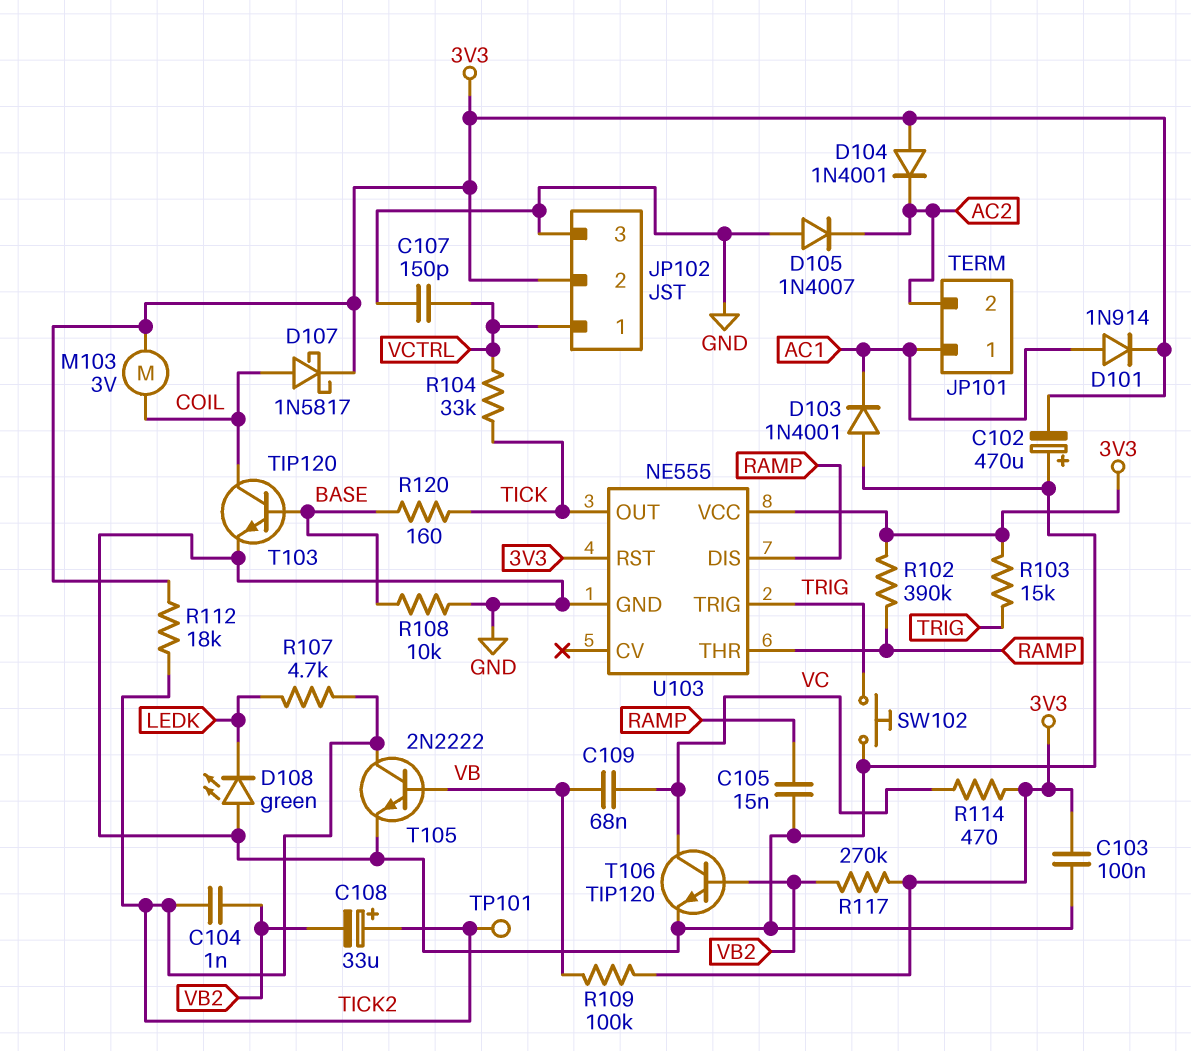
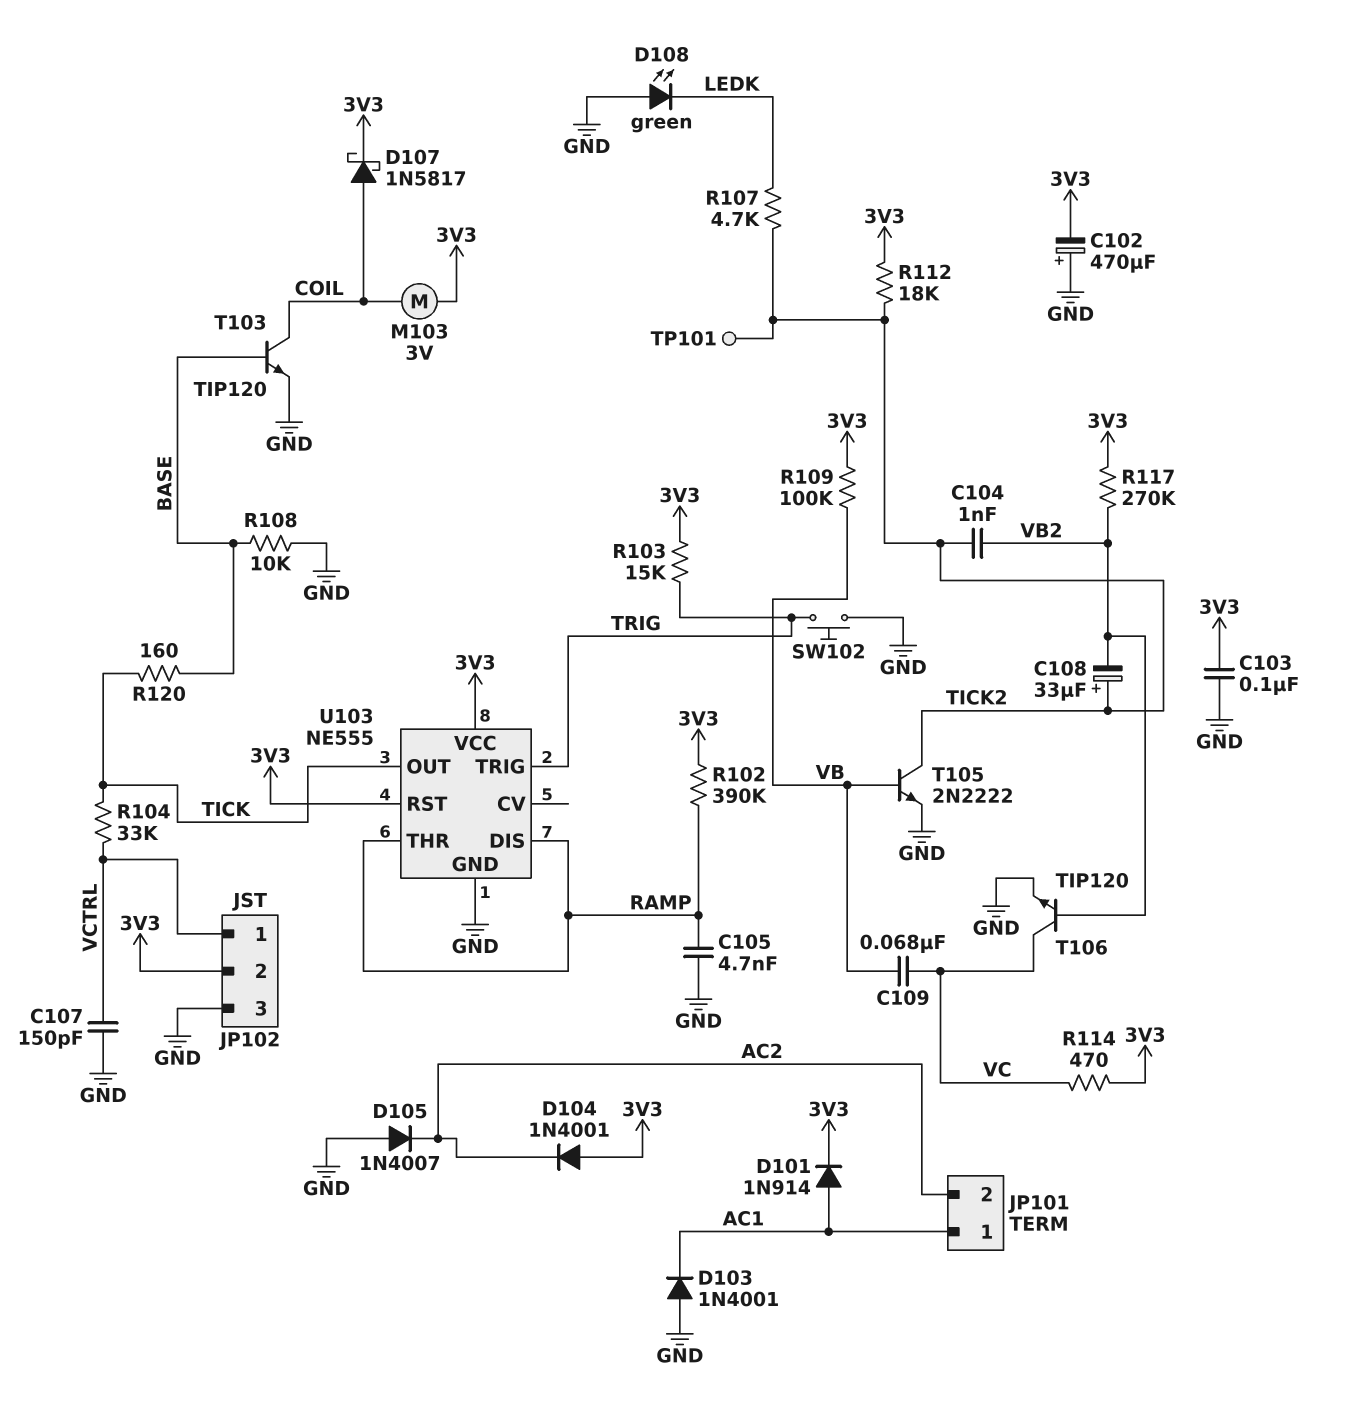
C105: 15nF (GND, RAMP) -> 4.7nF (GND, RAMP)

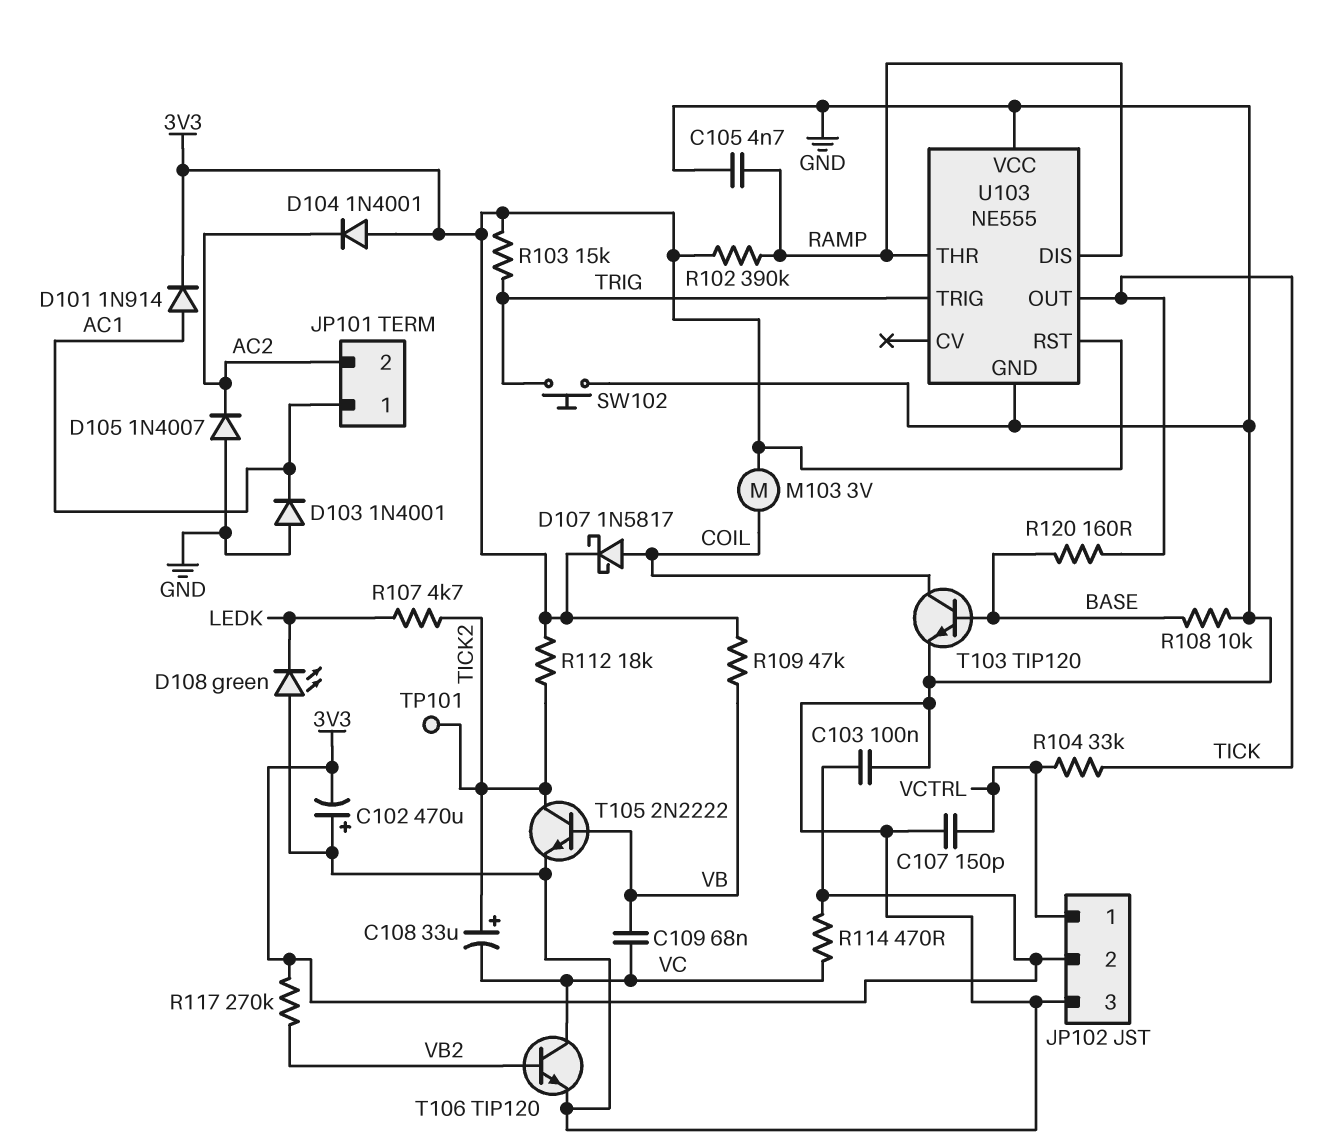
C104: 1nF (TICK2, VB2) -> none
C108: 33uF (plus TICK2, minus VB2) -> 33uF (plus TICK2, minus VC)
R109: 100k (3V3, VB) -> 47k (3V3, VB)
U103 pin VCC: 3V3 -> GND

